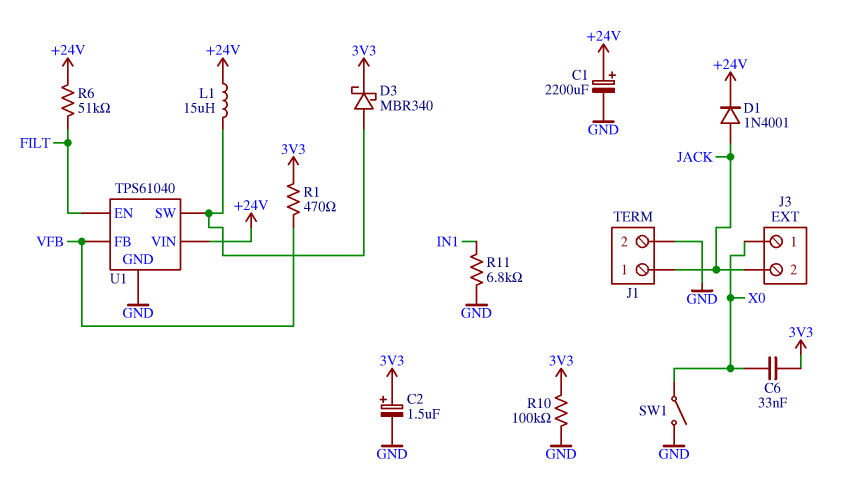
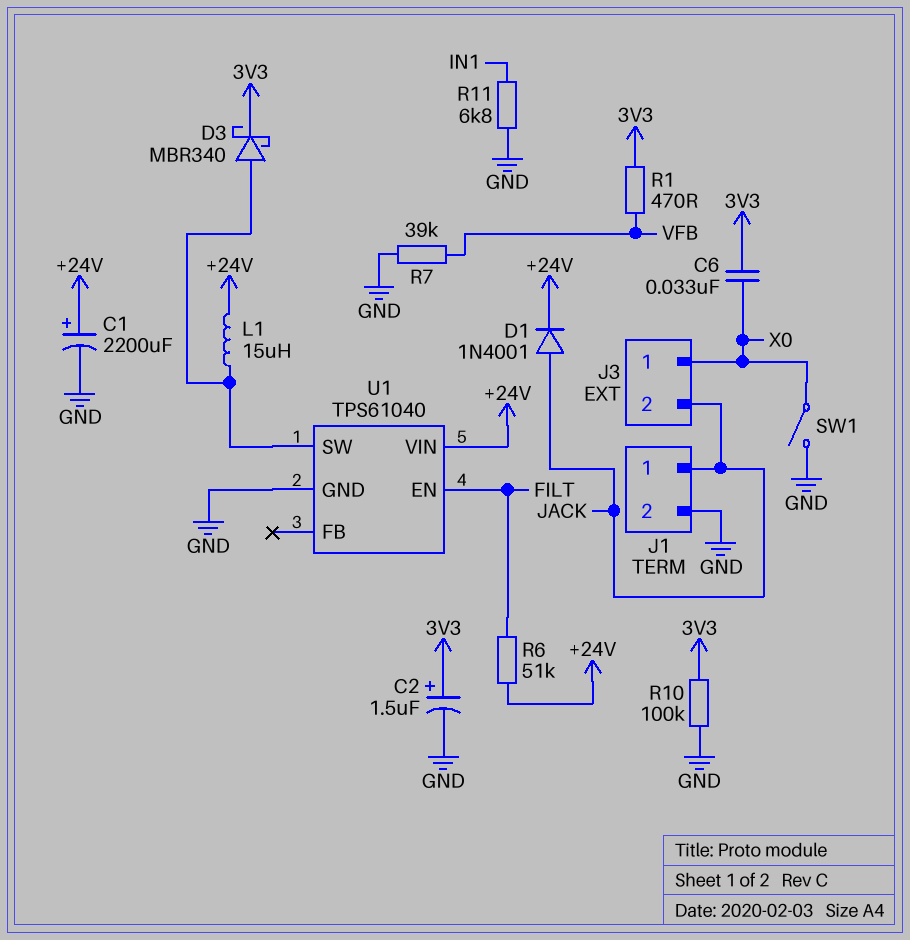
R7: none -> 39k (GND, VFB)
U1 pin FB: VFB -> none

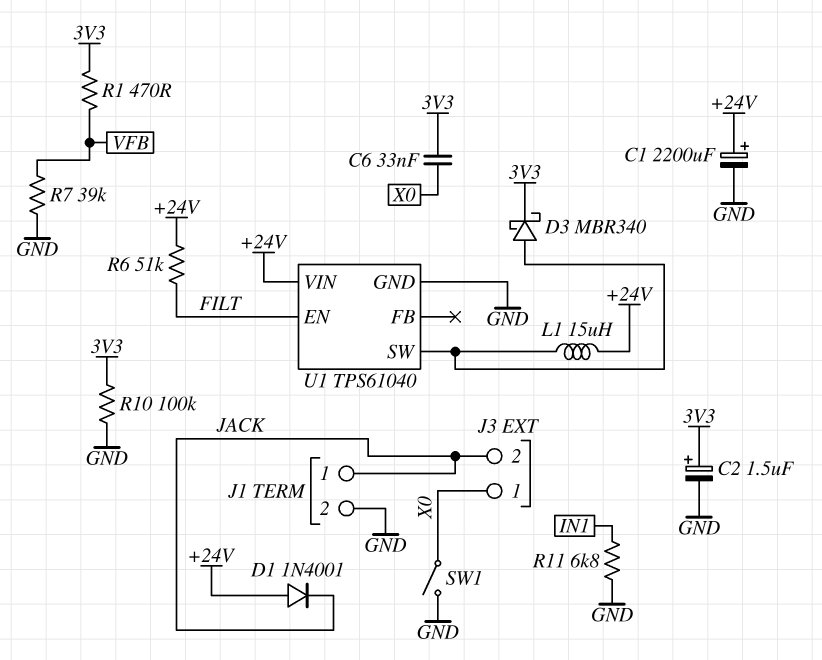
D1: diode 1N4001 (A JACK, K +24V) -> diode 1N4001 (A +24V, K JACK)

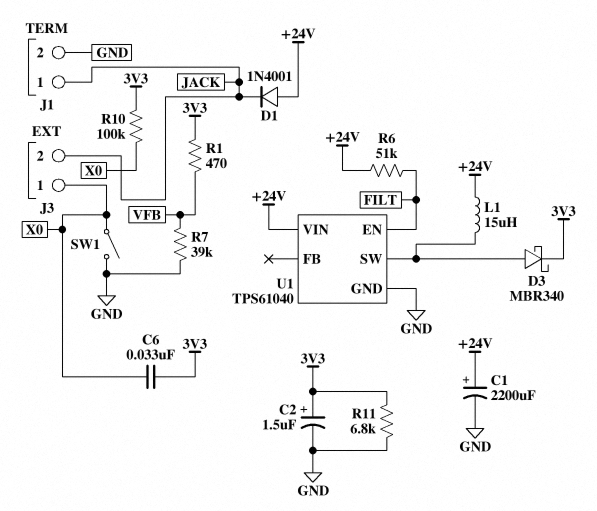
R10: 100k (3V3, GND) -> 100k (3V3, X0)
R11: 6.8k (GND, IN1) -> 6.8k (3V3, GND)

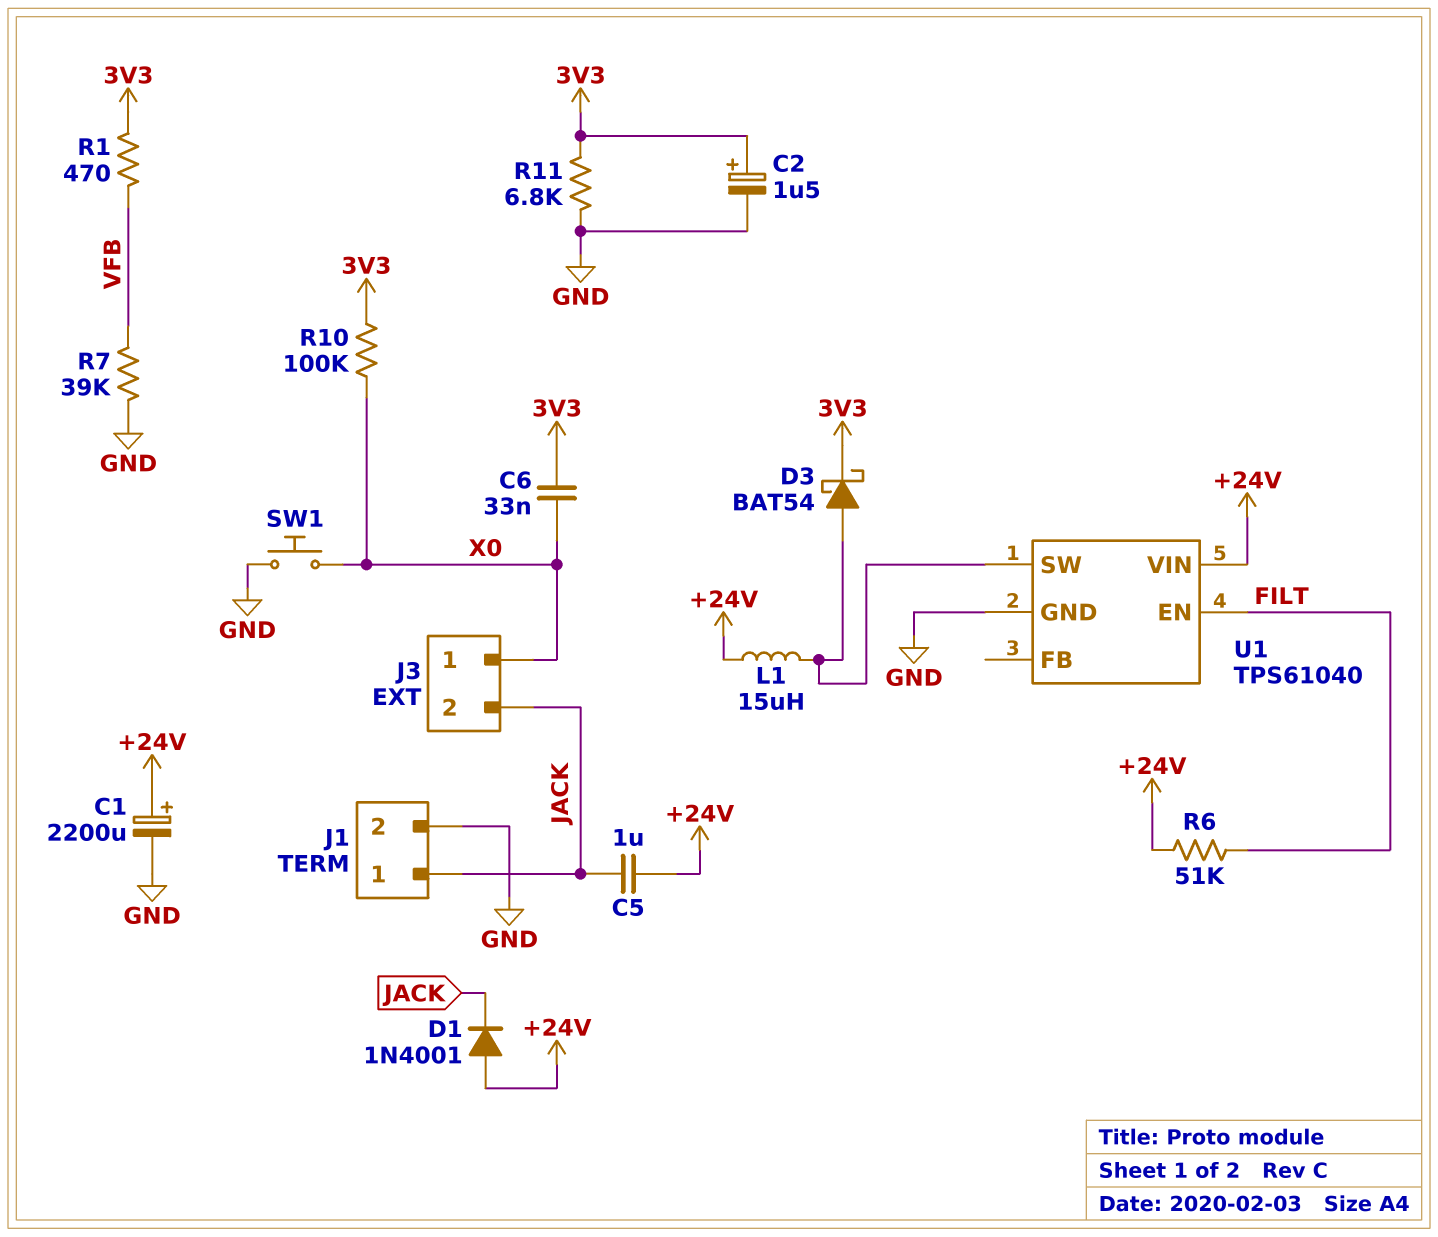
C5: none -> 1uF (+24V, JACK)
D3: schottky MBR340 (A U1/SW, K 3V3) -> schottky BAT54 (A U1/SW, K 3V3)
SW1: switch (GND, X0) -> button (GND, X0)

